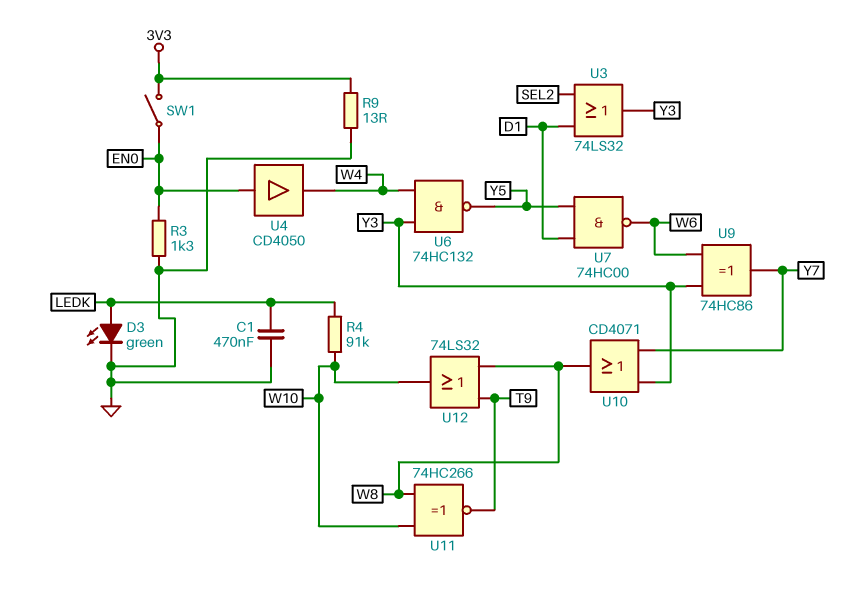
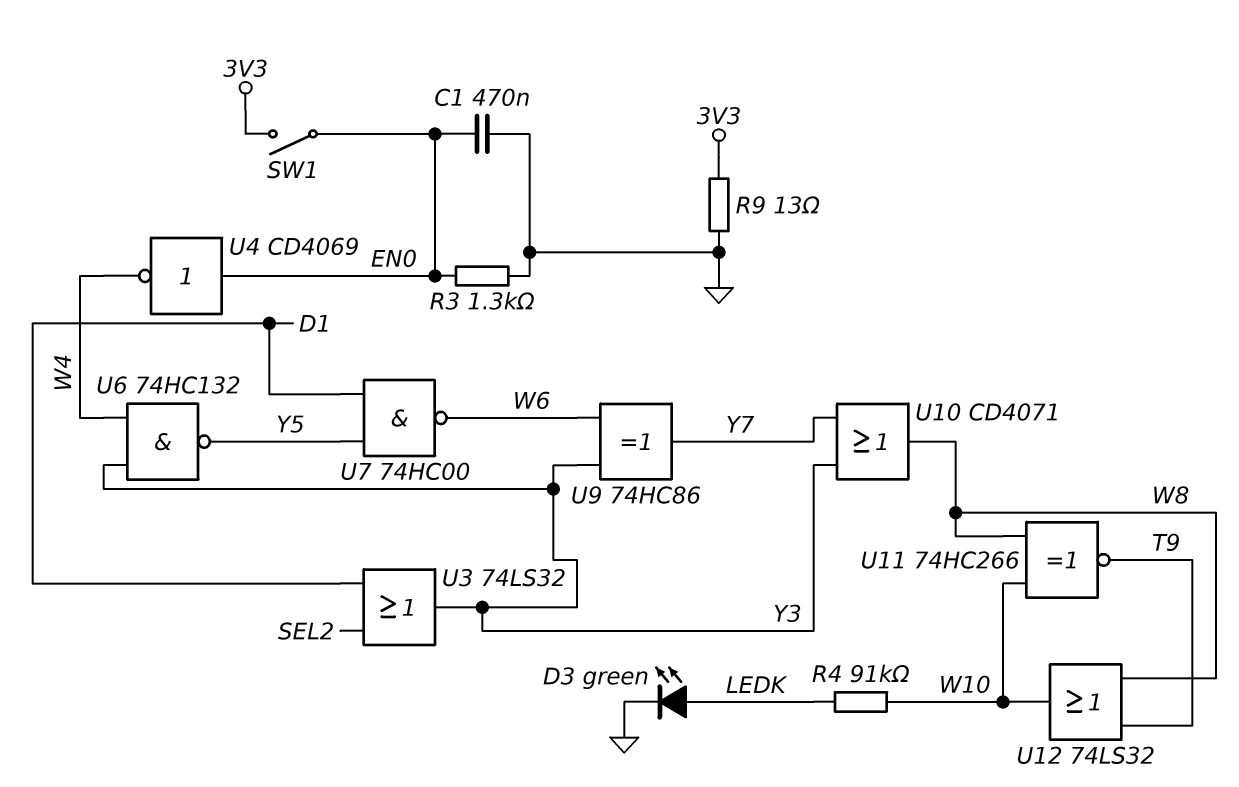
C1: 470nF (GND, LEDK) -> 470nF (EN0, GND)
U4: buffer CD4050 (in EN0, out W4) -> NOT CD4069 (in EN0, out W4)

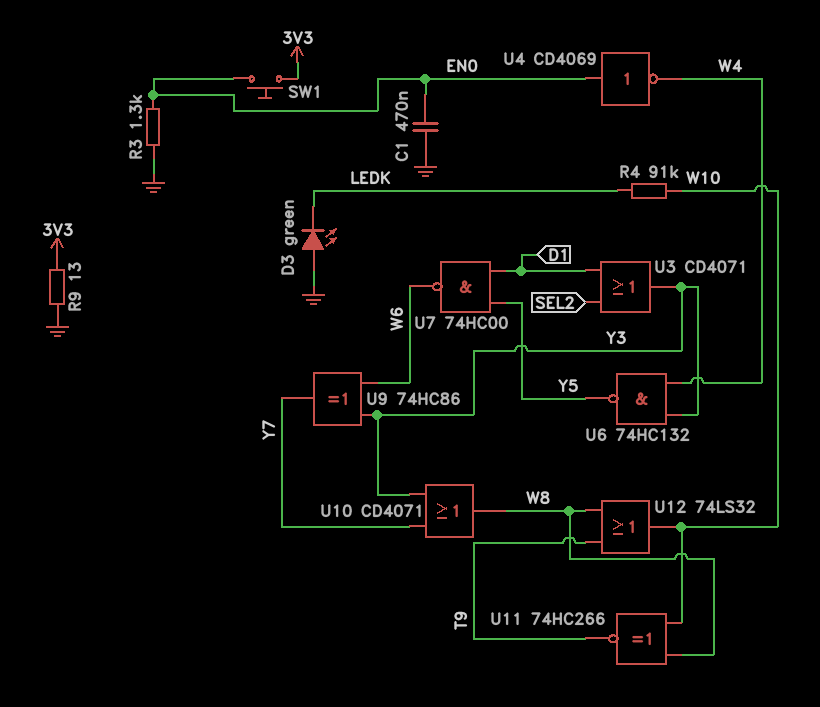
D3: LED green (A LEDK, K GND) -> LED green (A GND, K LEDK)
SW1: switch (3V3, EN0) -> button (3V3, EN0)
U3: OR 74LS32 (in D1, in SEL2, out Y3) -> OR CD4071 (in D1, in SEL2, out Y3)

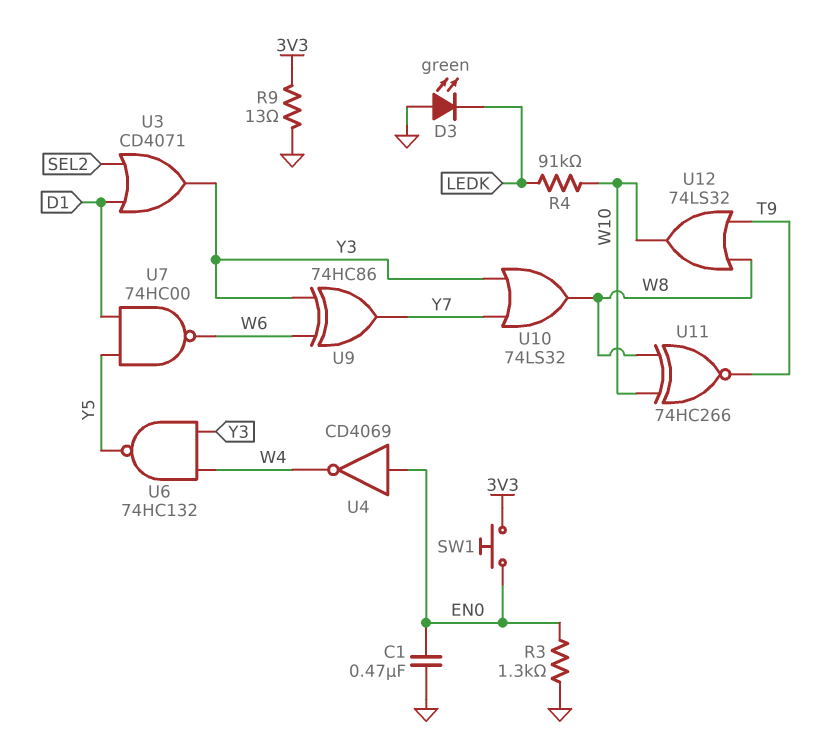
U10: OR CD4071 (in Y3, in Y7, out W8) -> OR 74LS32 (in Y3, in Y7, out W8)

